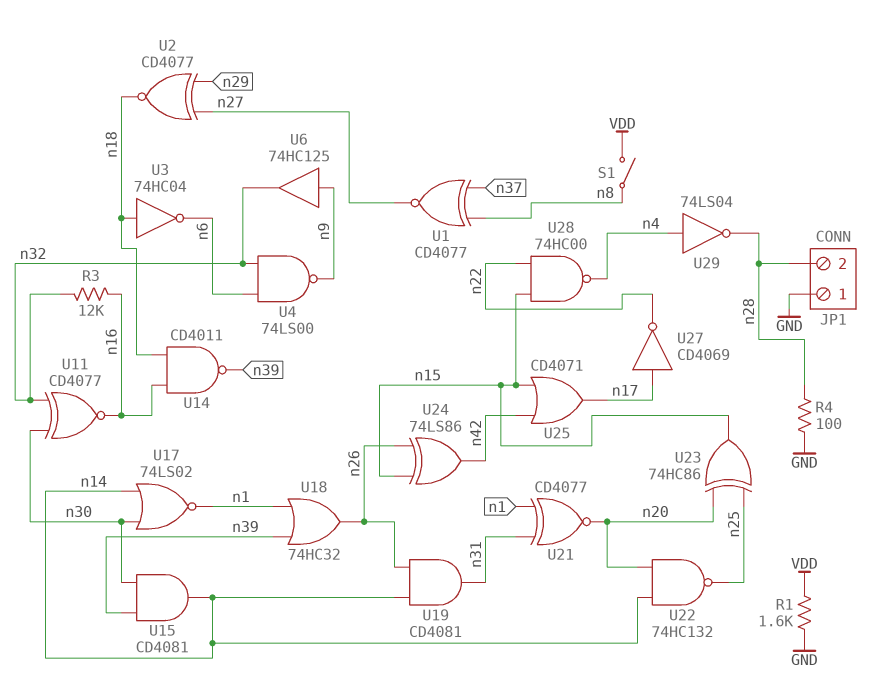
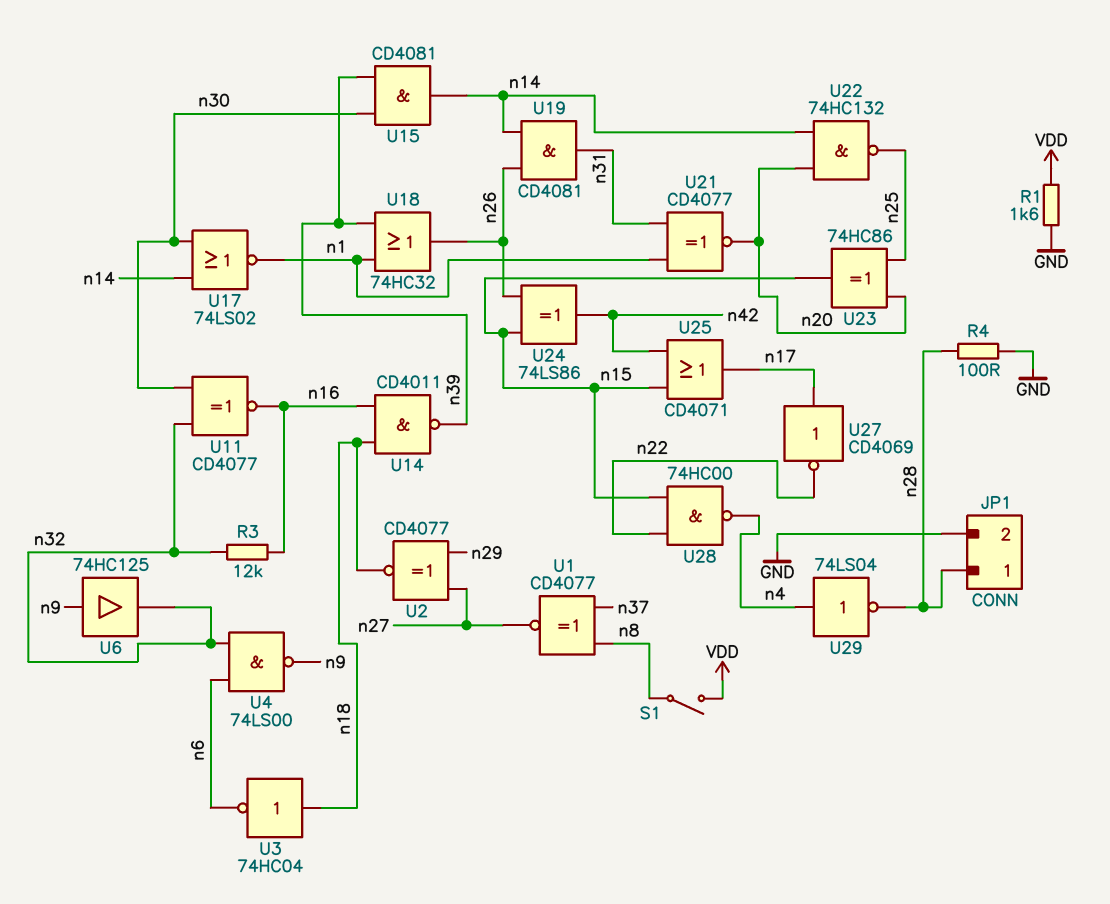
JP1 pin 1: GND -> n28
JP1 pin 2: n28 -> GND

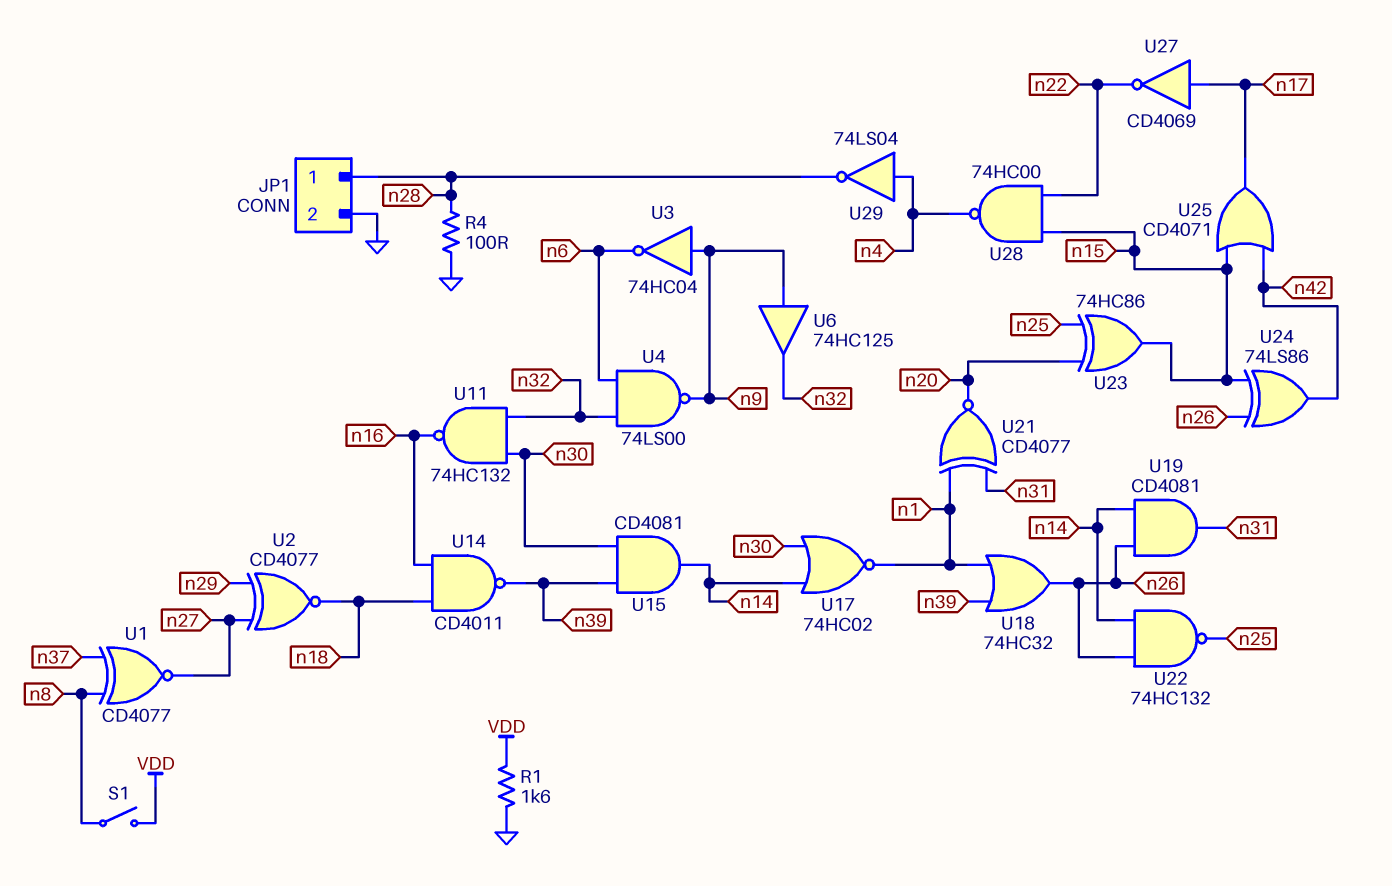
R3: 12k (n16, n32) -> none
U3: NOT 74HC04 (in n18, out n6) -> NOT 74HC04 (in n9, out n6)
U11: XNOR CD4077 (in n30, in n32, out n16) -> NAND 74HC132 (in n30, in n32, out n16)
U17: NOR 74LS02 (in n14, in n30, out n1) -> NOR 74HC02 (in n14, in n30, out n1)
U22: NAND 74HC132 (in n14, in n20, out n25) -> NAND 74HC132 (in n14, in n26, out n25)

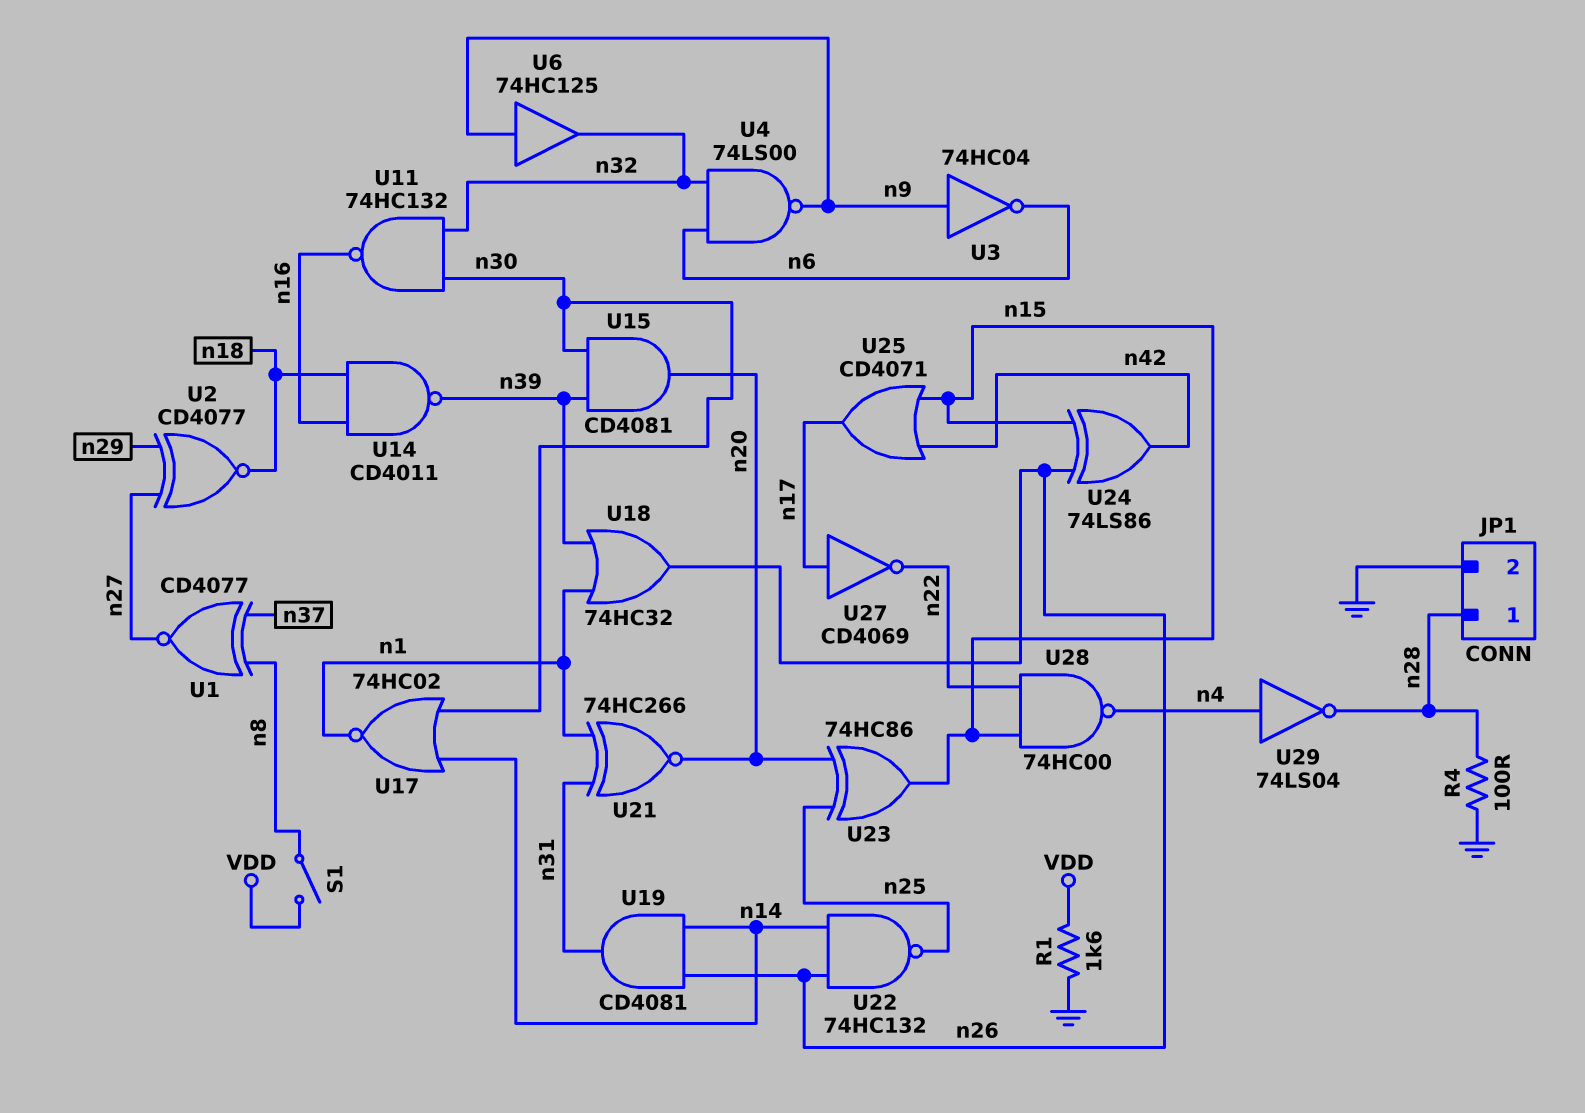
U15: AND CD4081 (in n30, in n39, out n14) -> AND CD4081 (in n30, in n39, out n20)
U21: XNOR CD4077 (in n1, in n31, out n20) -> XNOR 74HC266 (in n1, in n31, out n20)

